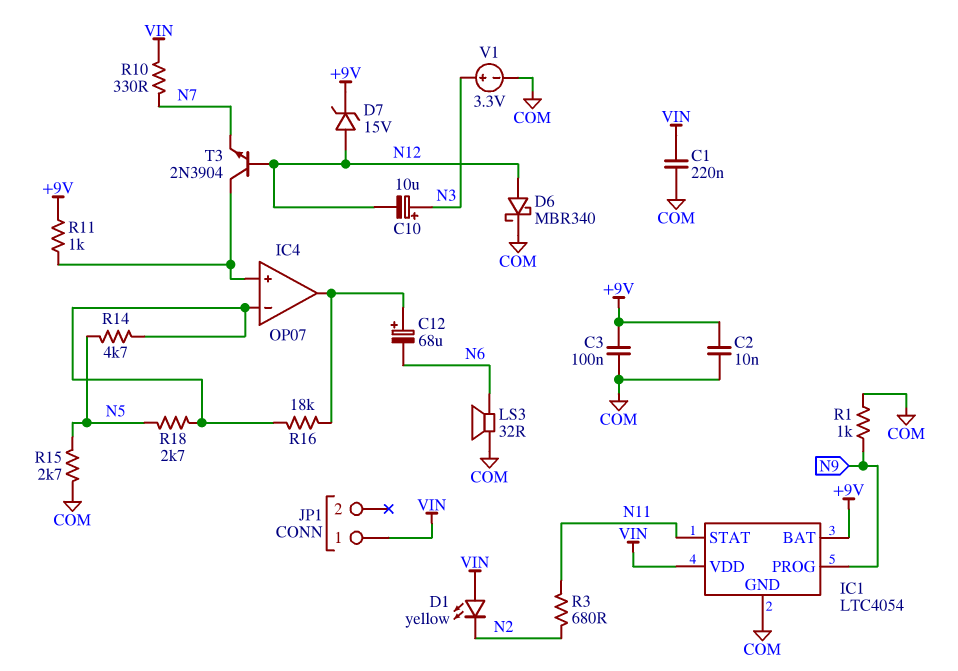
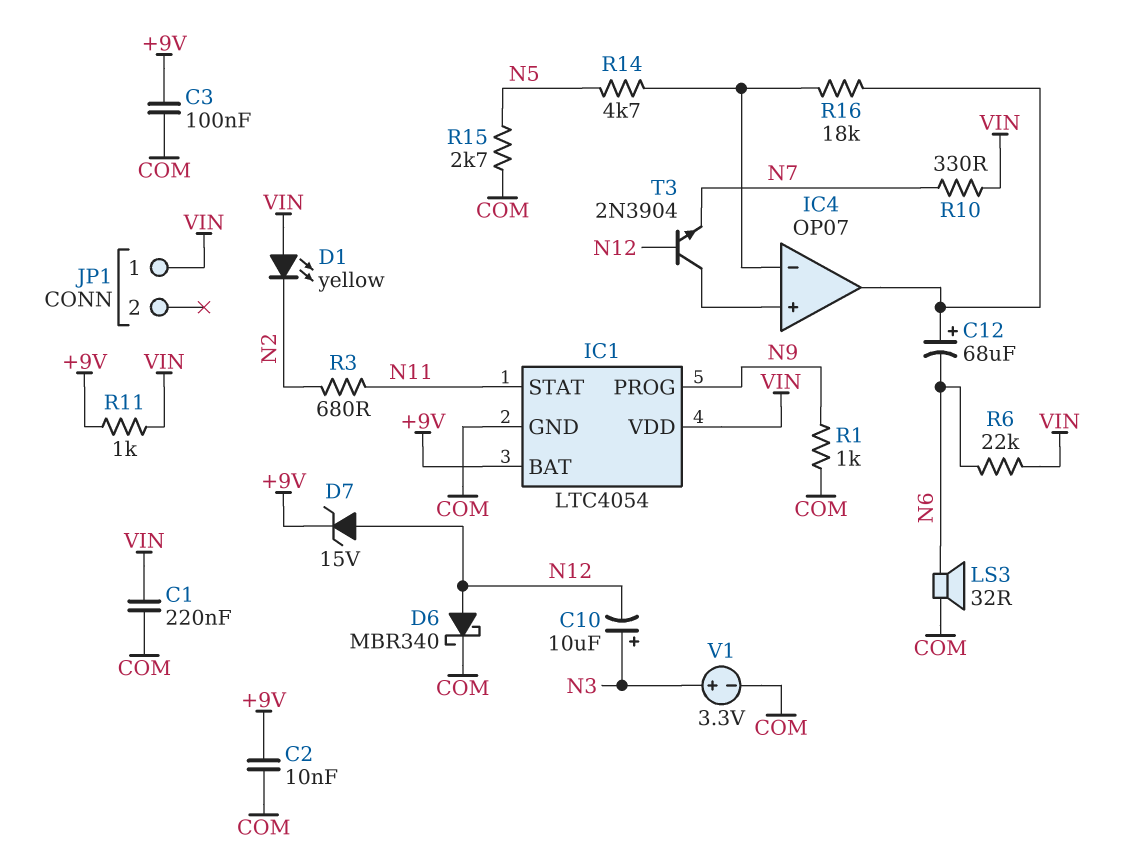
R6: none -> 22k (N6, VIN)
R11: 1k (+9V, IC4/in+) -> 1k (+9V, VIN)
R18: 2.7k (IC4/in-, N5) -> none

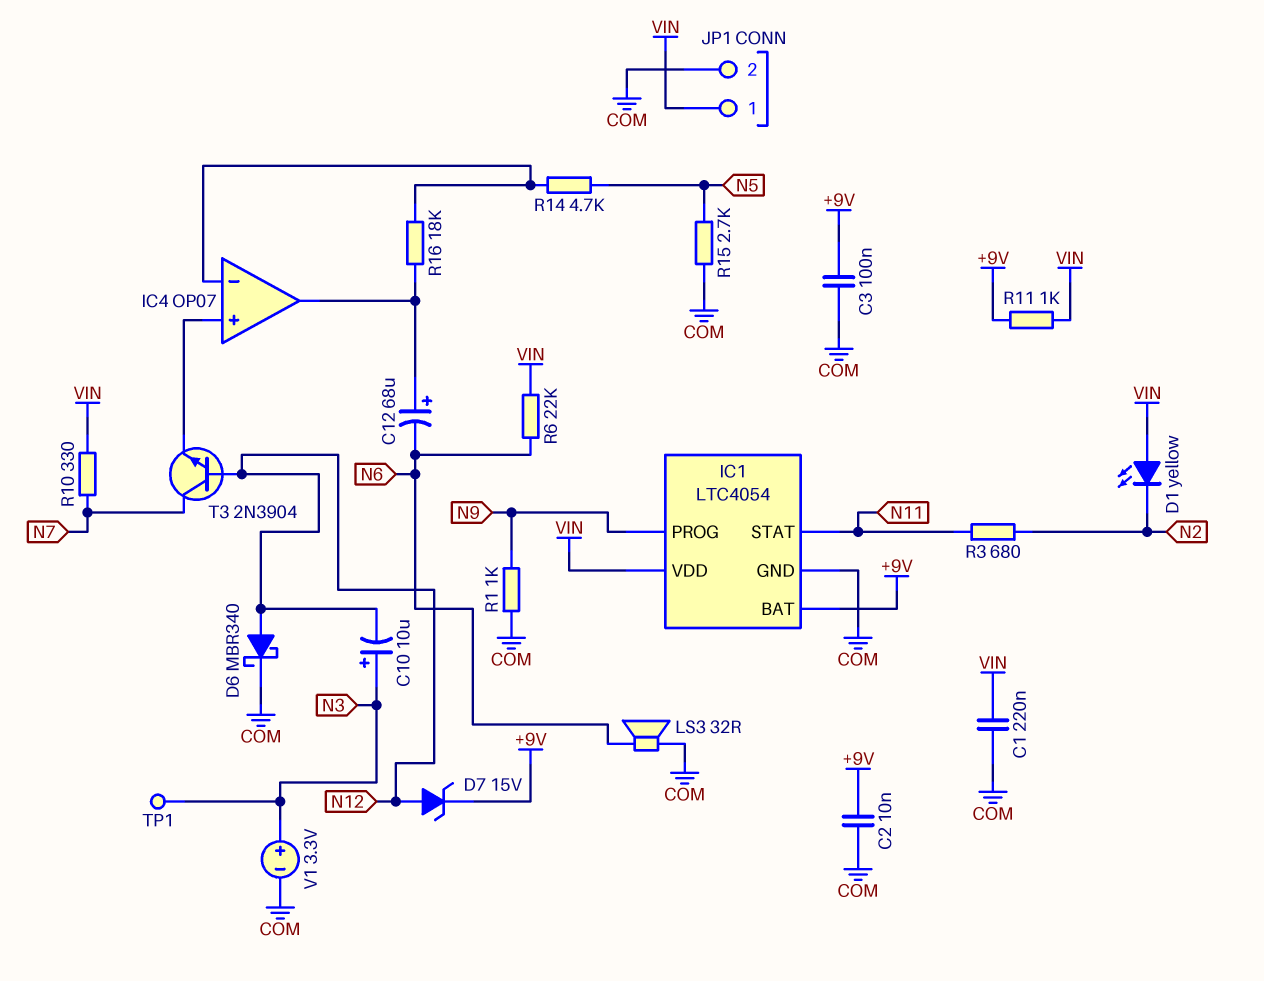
JP1 pin 2: none -> COM
T3: NPN 2N3904 (B N12, C IC4/in+, E N7) -> NPN 2N3904 (B N12, C N7, E IC4/in+)
TP1: none -> test point (N3)

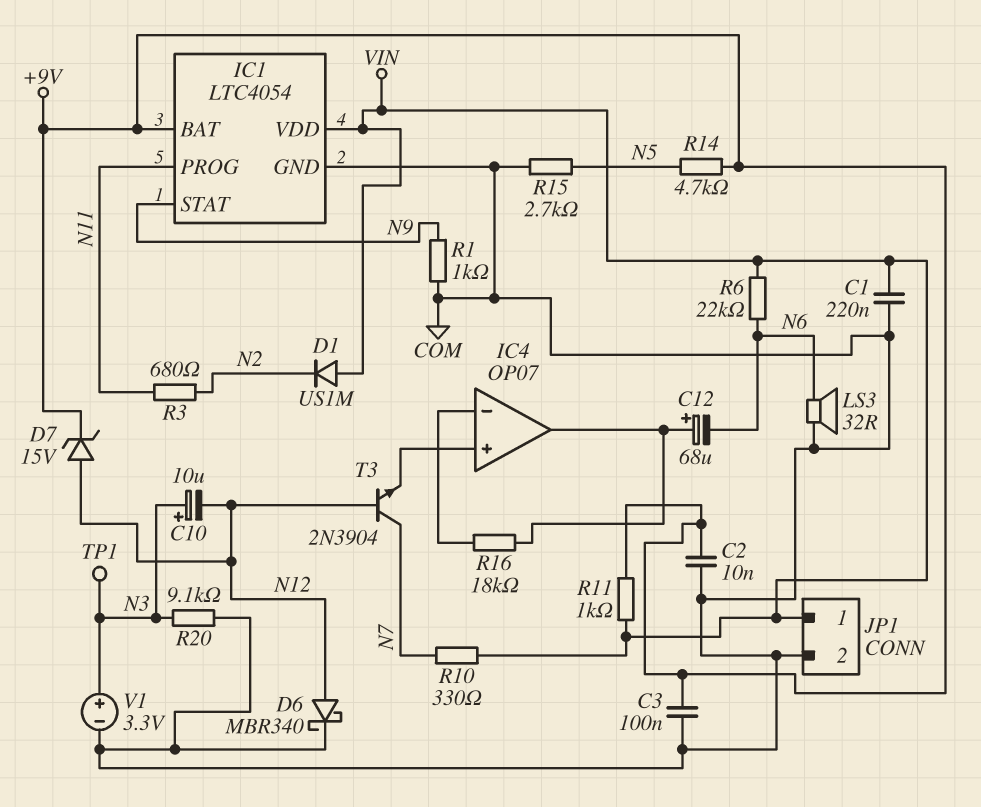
D1: LED yellow (A VIN, K N2) -> diode US1M (A VIN, K N2)
IC1 pin PROG: N9 -> N11
IC1 pin STAT: N11 -> N9
R14: 4.7k (IC4/in-, N5) -> 4.7k (+9V, N5)
R20: none -> 9.1k (COM, N3)

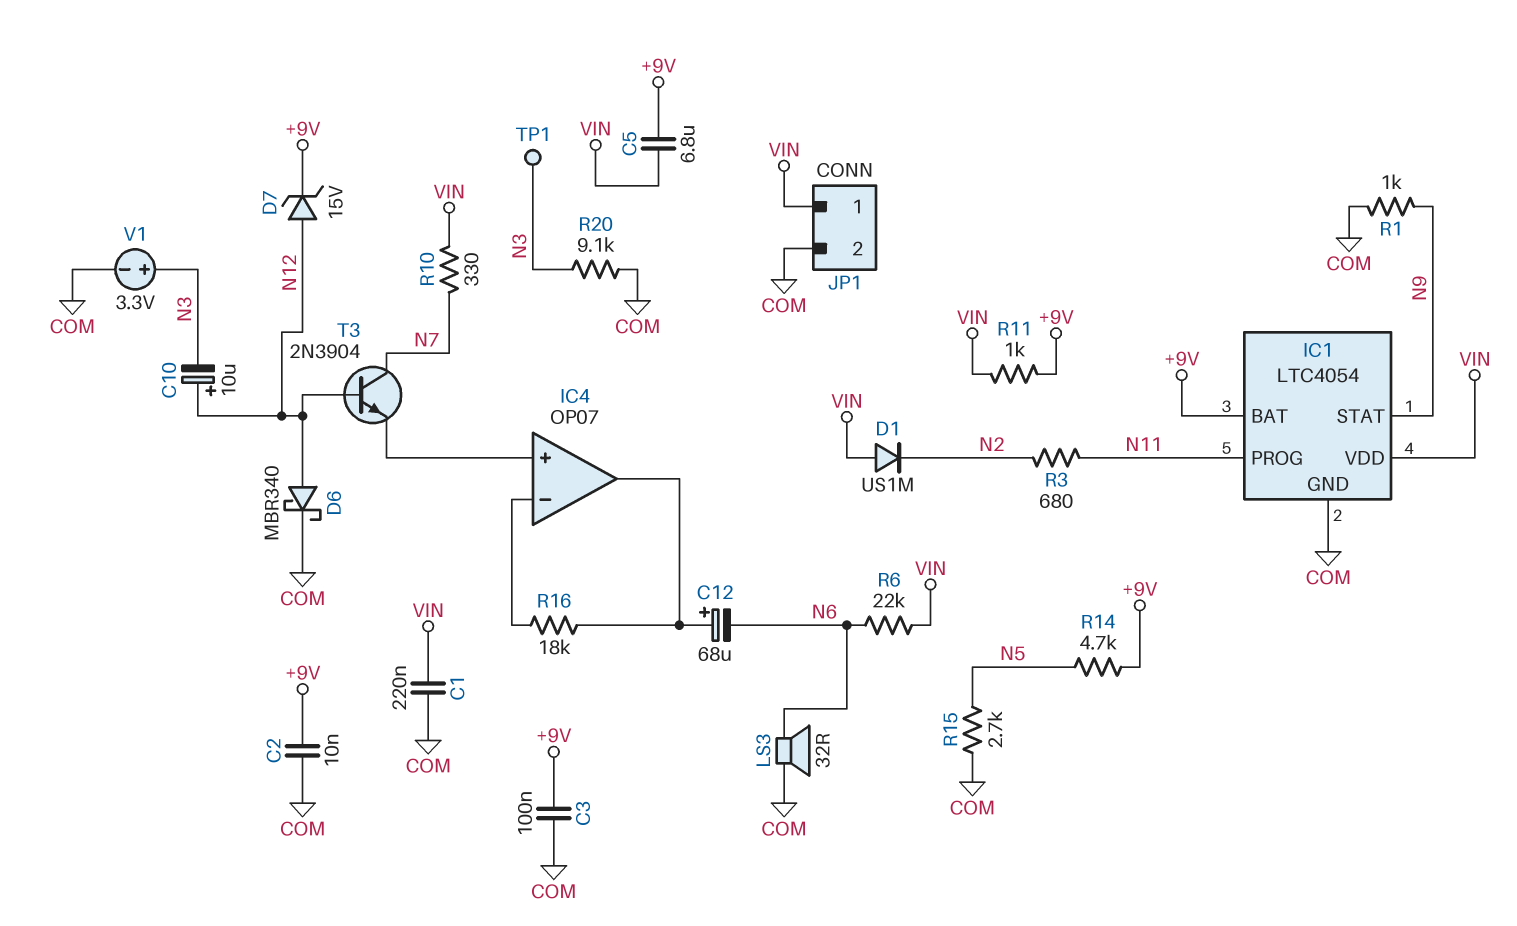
C5: none -> 6.8uF (+9V, VIN)
C10: 10uF (plus N3, minus N12) -> 10uF (plus N12, minus N3)

